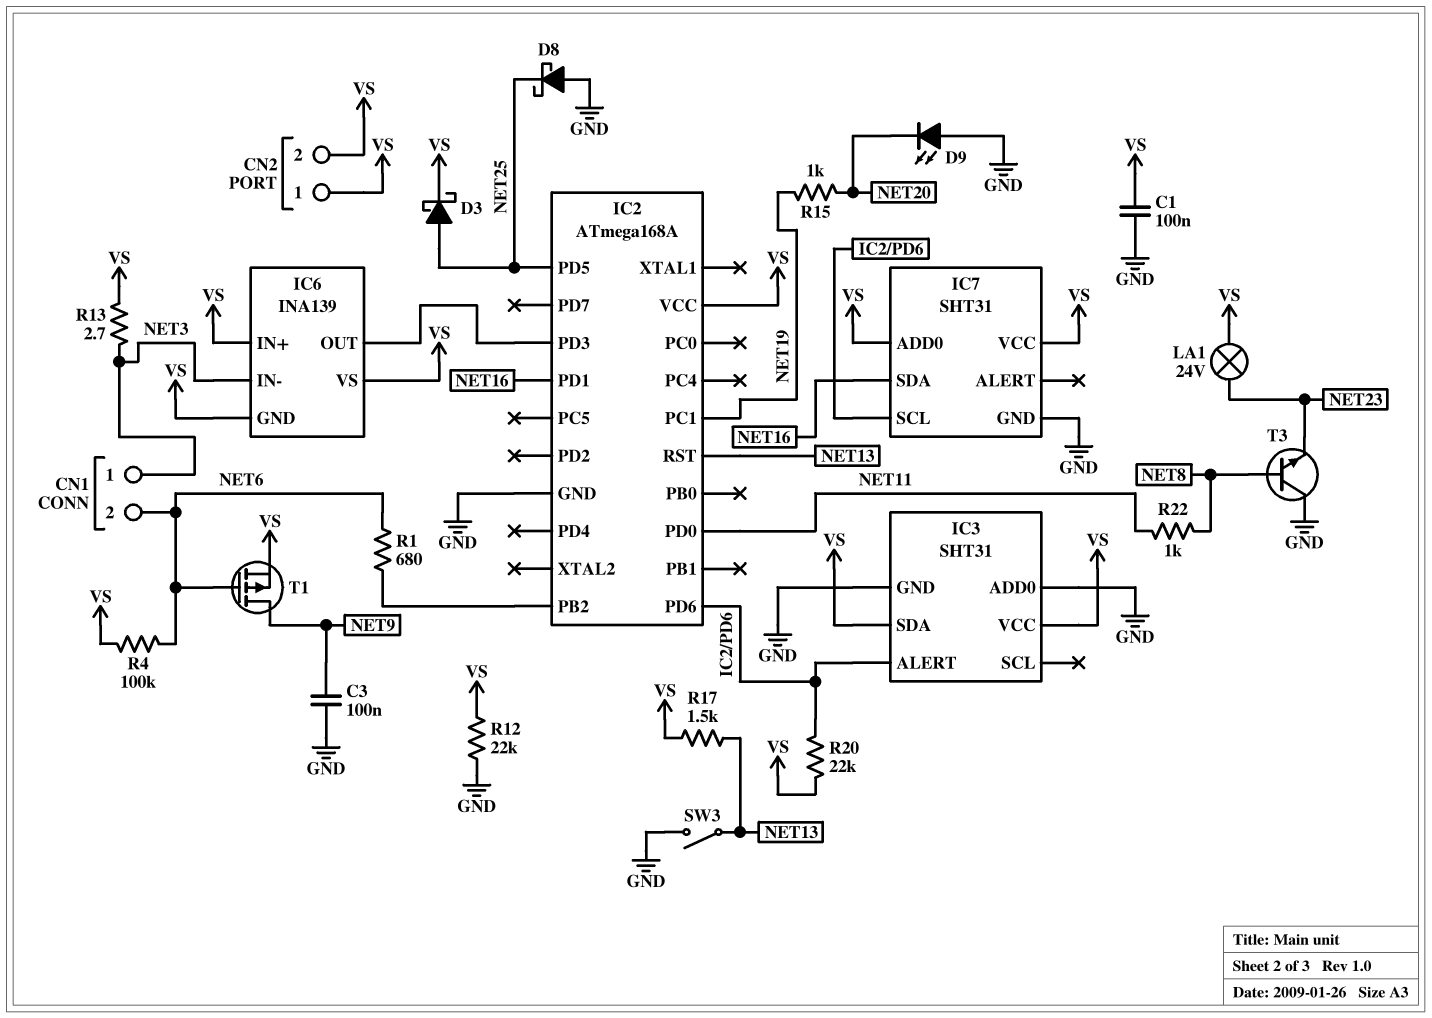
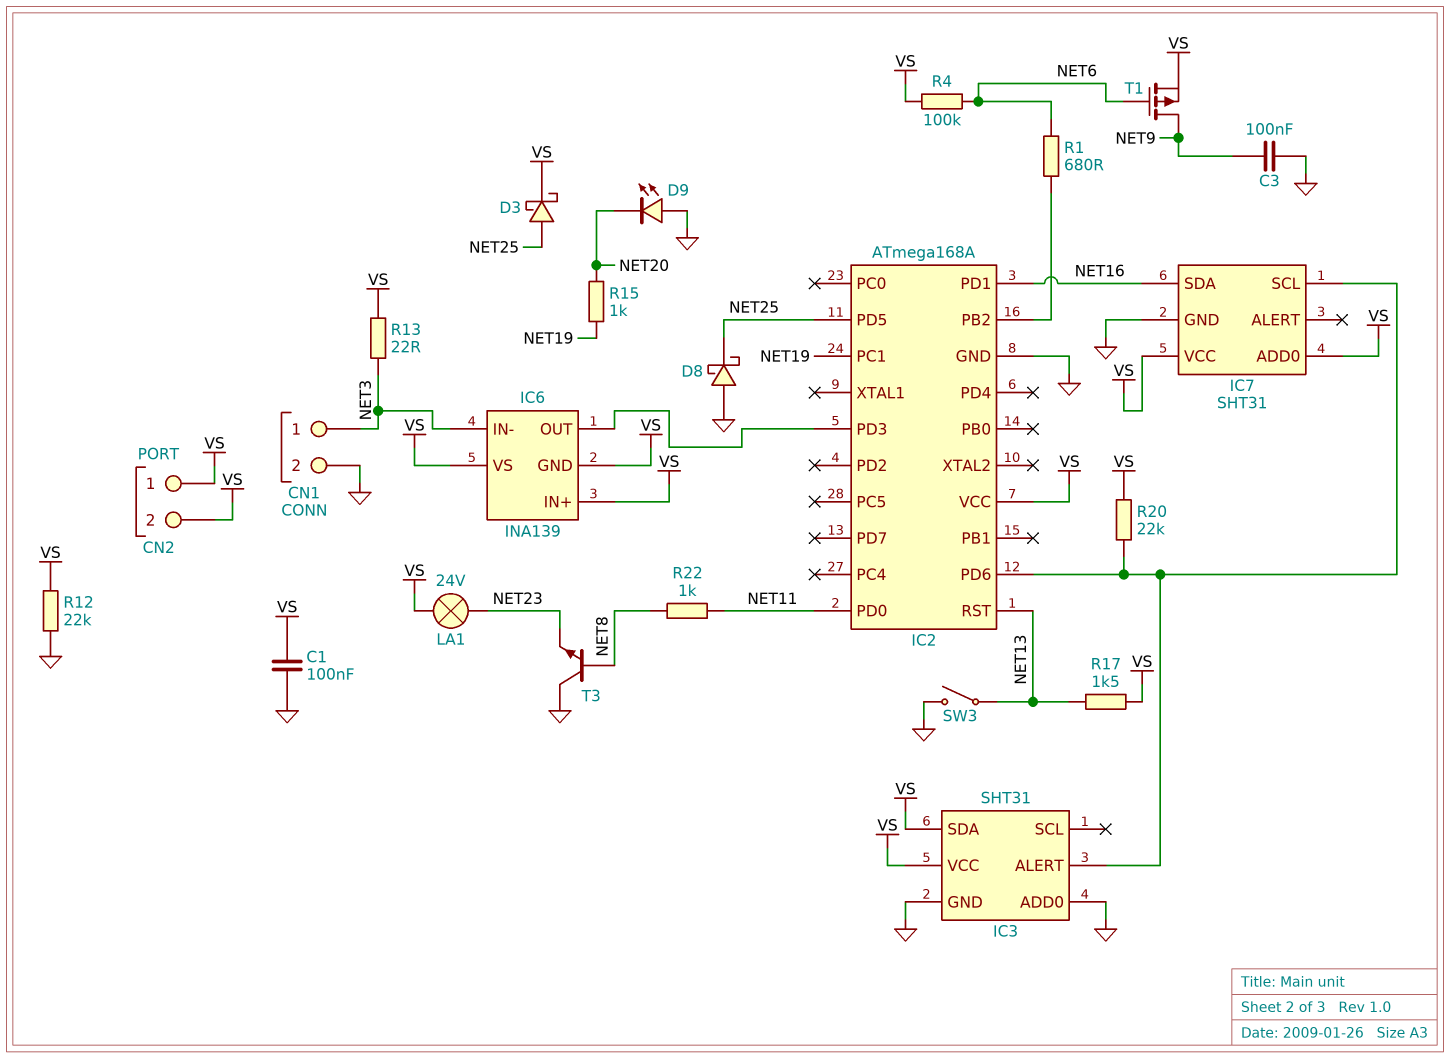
CN1 pin 2: NET6 -> GND
R13: 2.7 (NET3, VS) -> 22 (NET3, VS)

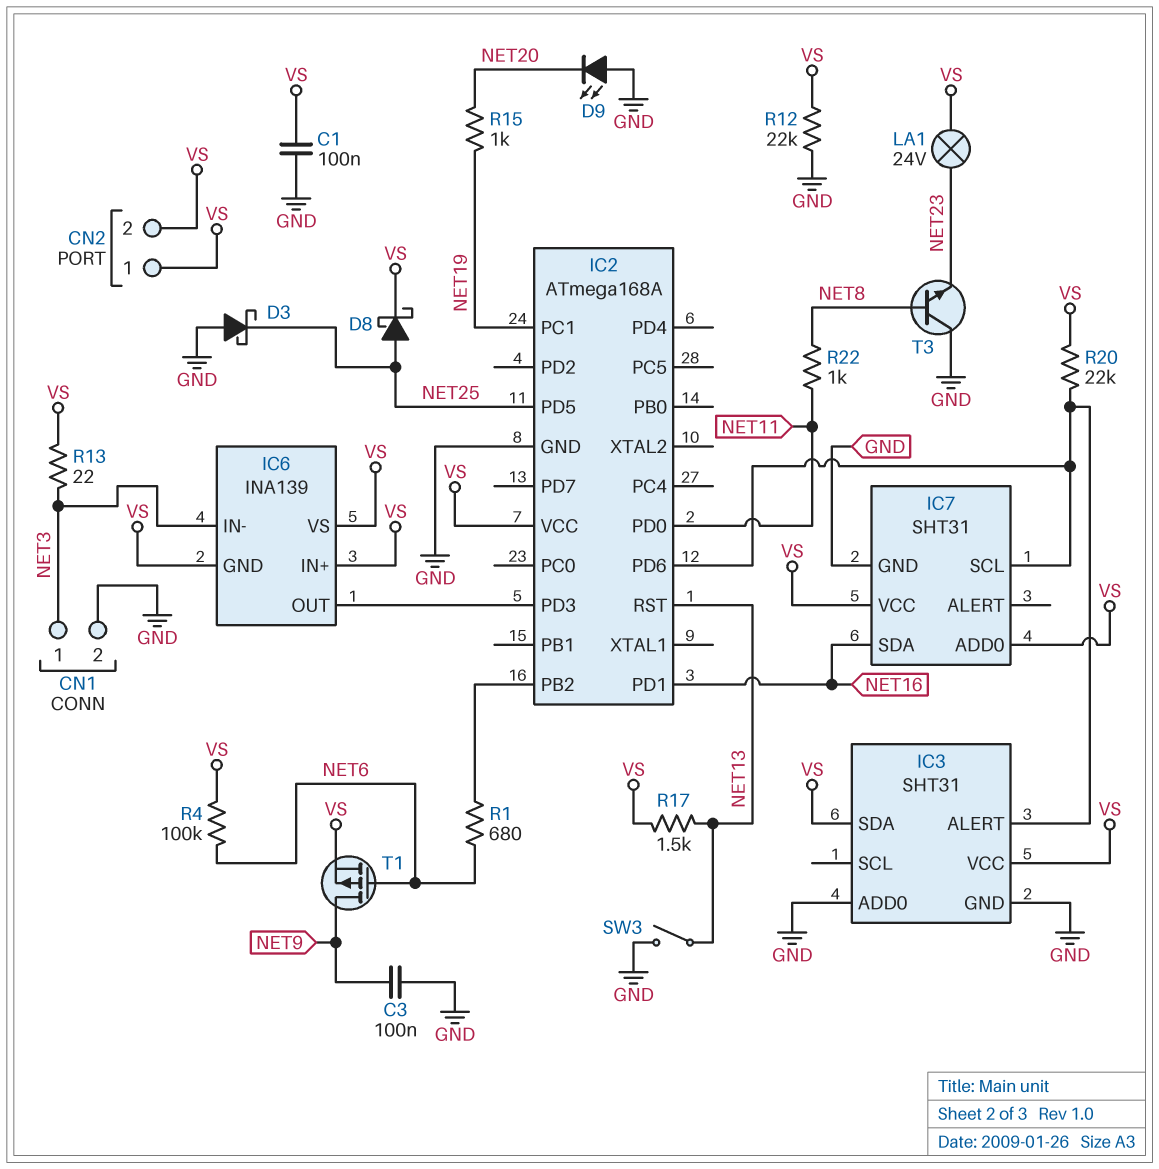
D3: schottky (A NET25, K VS) -> schottky (A GND, K NET25)
D8: schottky (A GND, K NET25) -> schottky (A NET25, K VS)

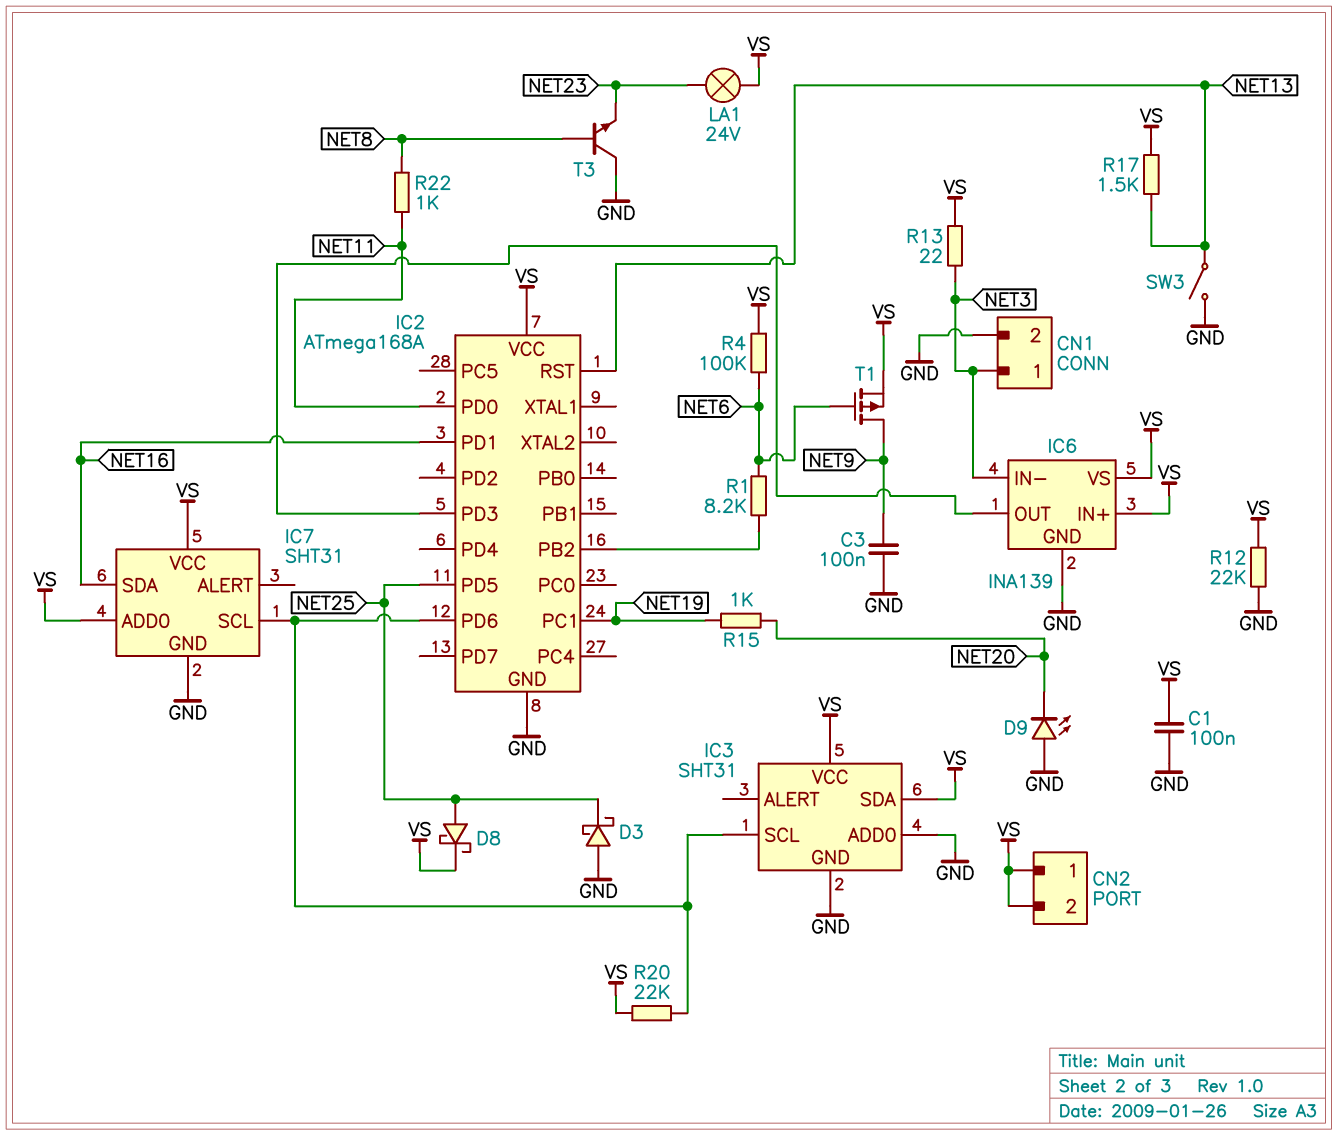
IC3 pin ALERT: IC2/PD6 -> none
IC3 pin SCL: none -> IC2/PD6
IC6 pin GND: VS -> GND
R1: 680 (IC2/PB2, NET6) -> 8.2k (IC2/PB2, NET6)

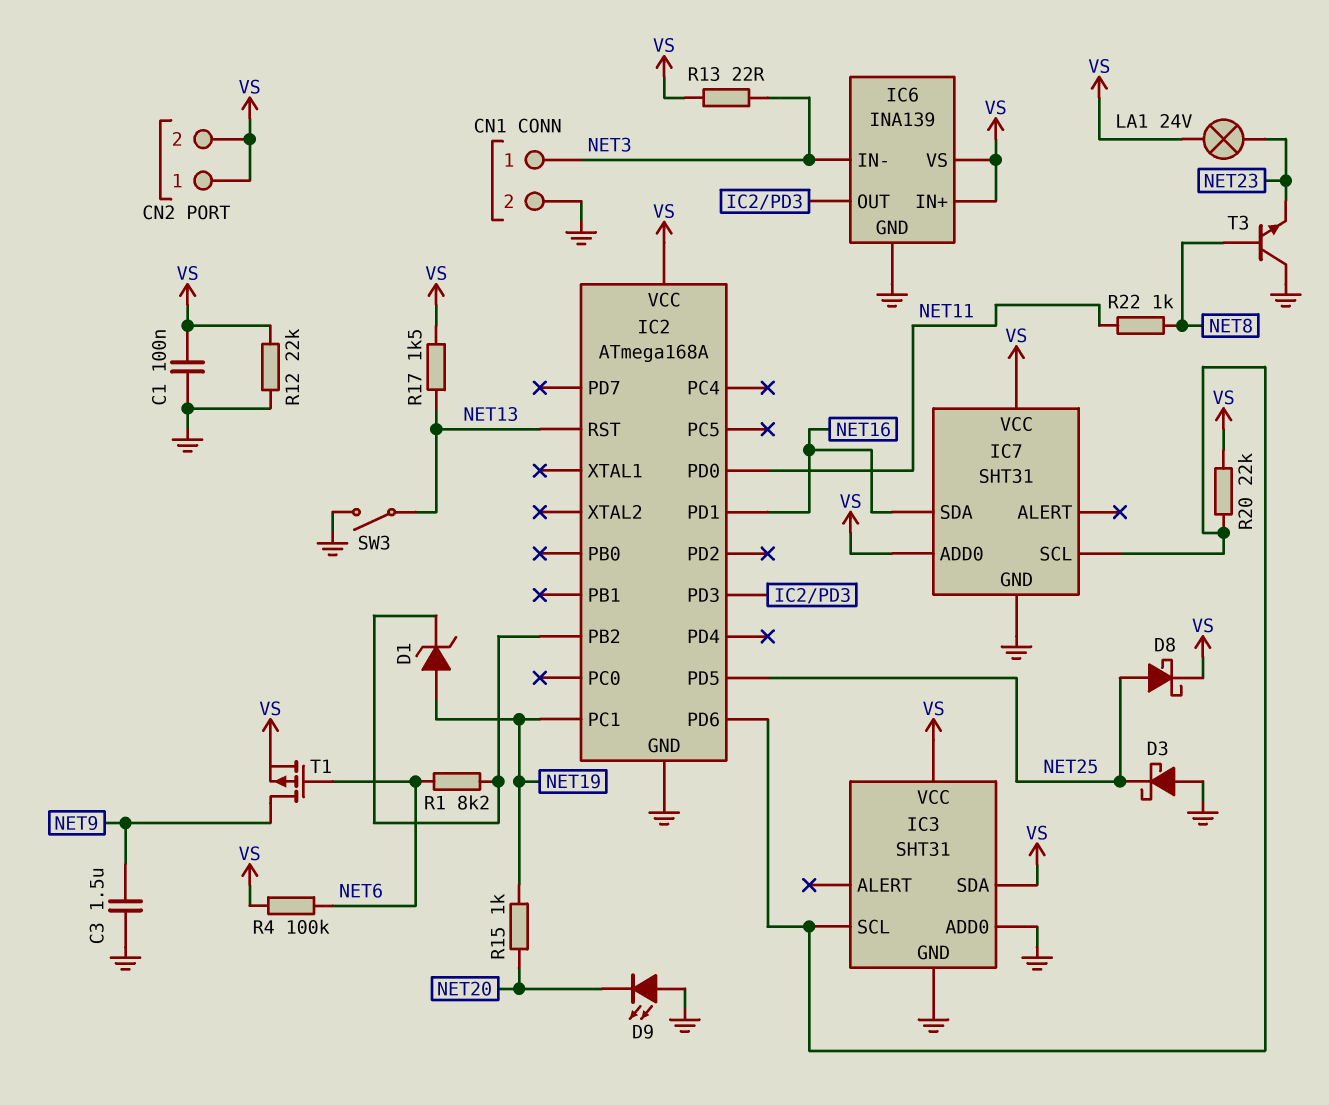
C3: 100nF (GND, NET9) -> 1.5uF (GND, NET9)
D1: none -> zener (A NET19, K IC2/PB2)

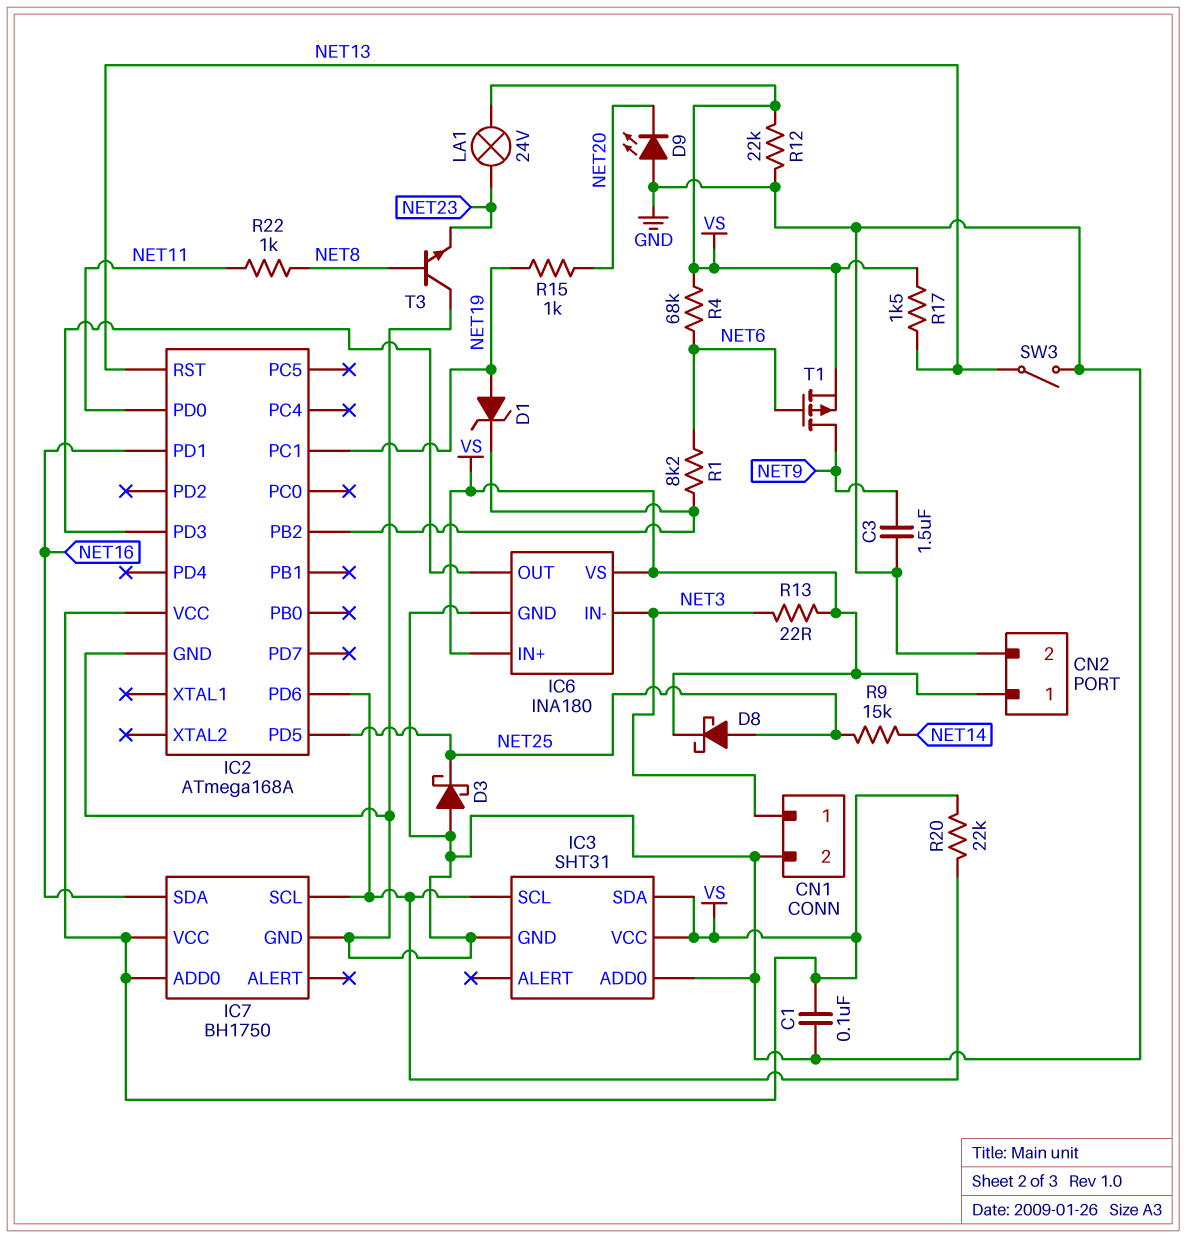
CN2 pin 2: VS -> GND
IC6: INA139 -> INA180
IC7: SHT31 -> BH1750
R4: 100k (NET6, VS) -> 68k (NET6, VS)
R9: none -> 15k (NET14, NET25)

